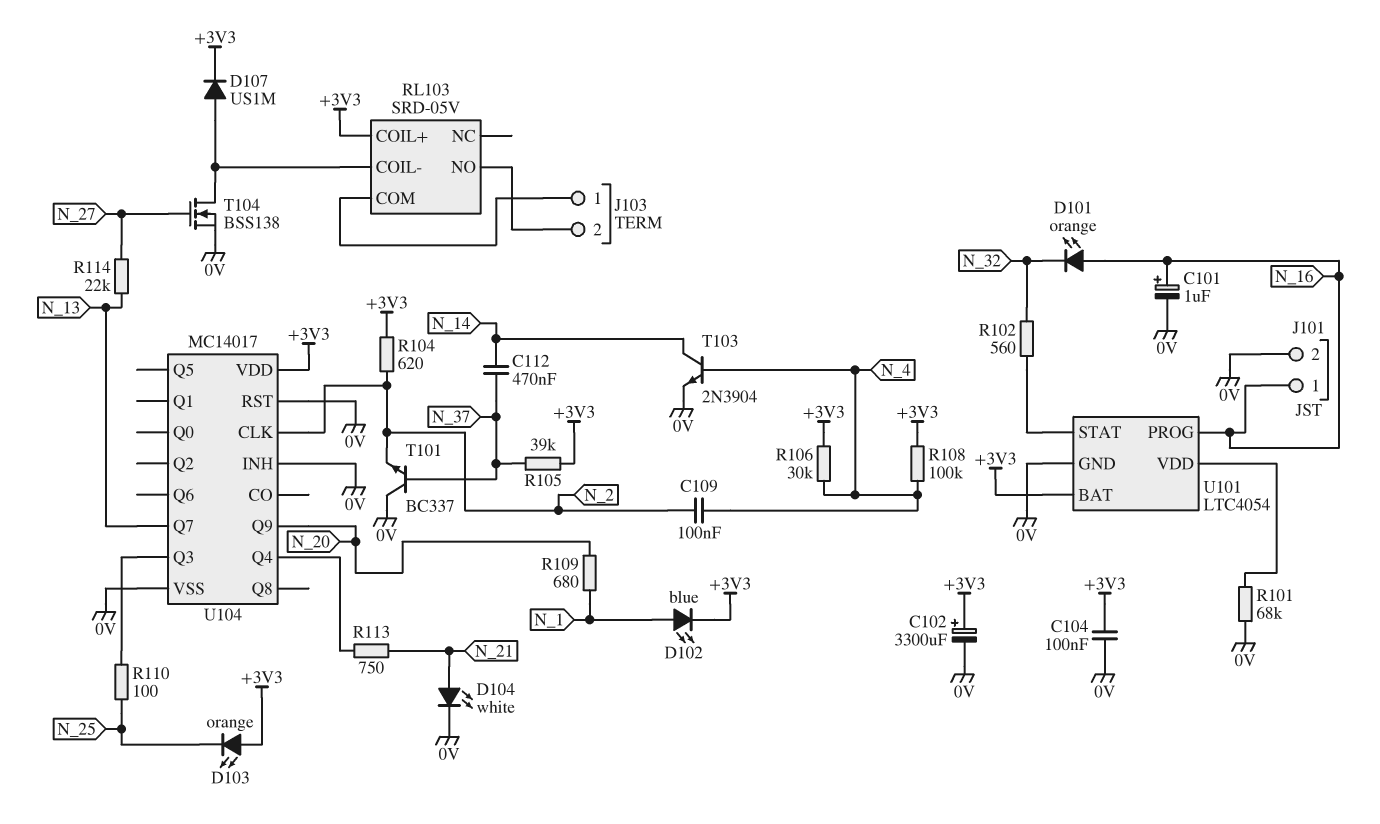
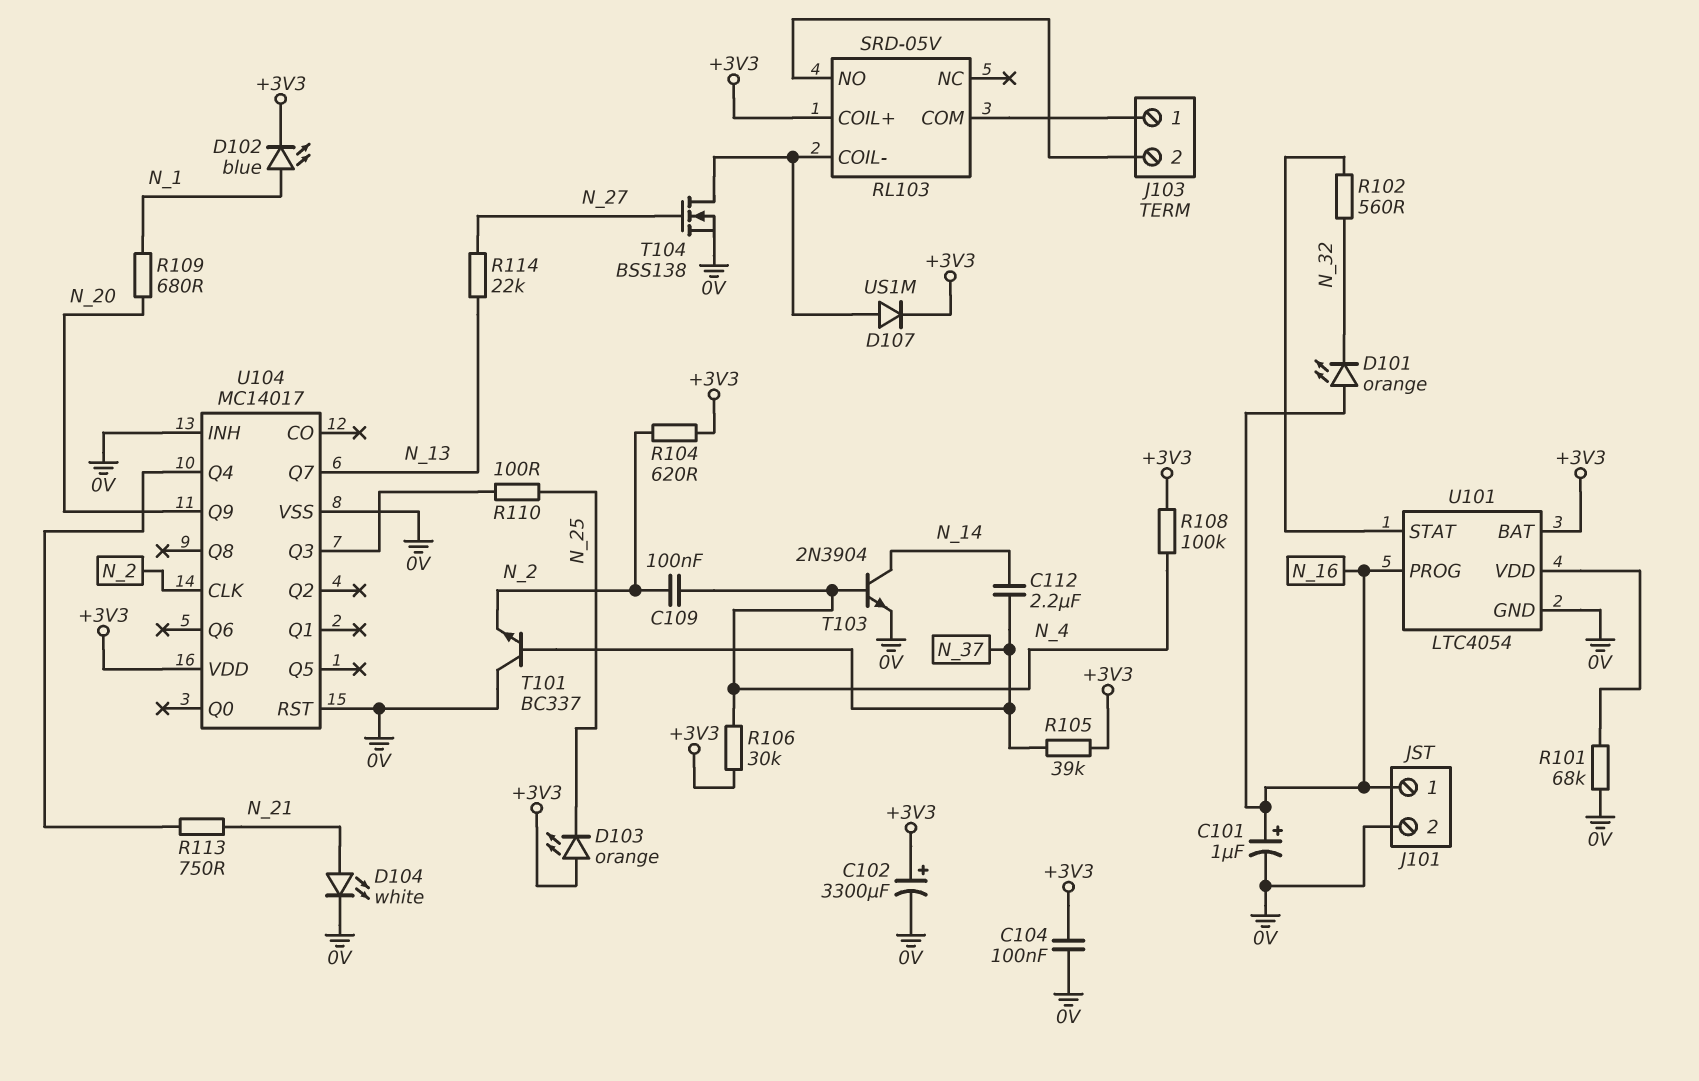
C112: 470nF (N_14, N_37) -> 2.2uF (N_14, N_37)

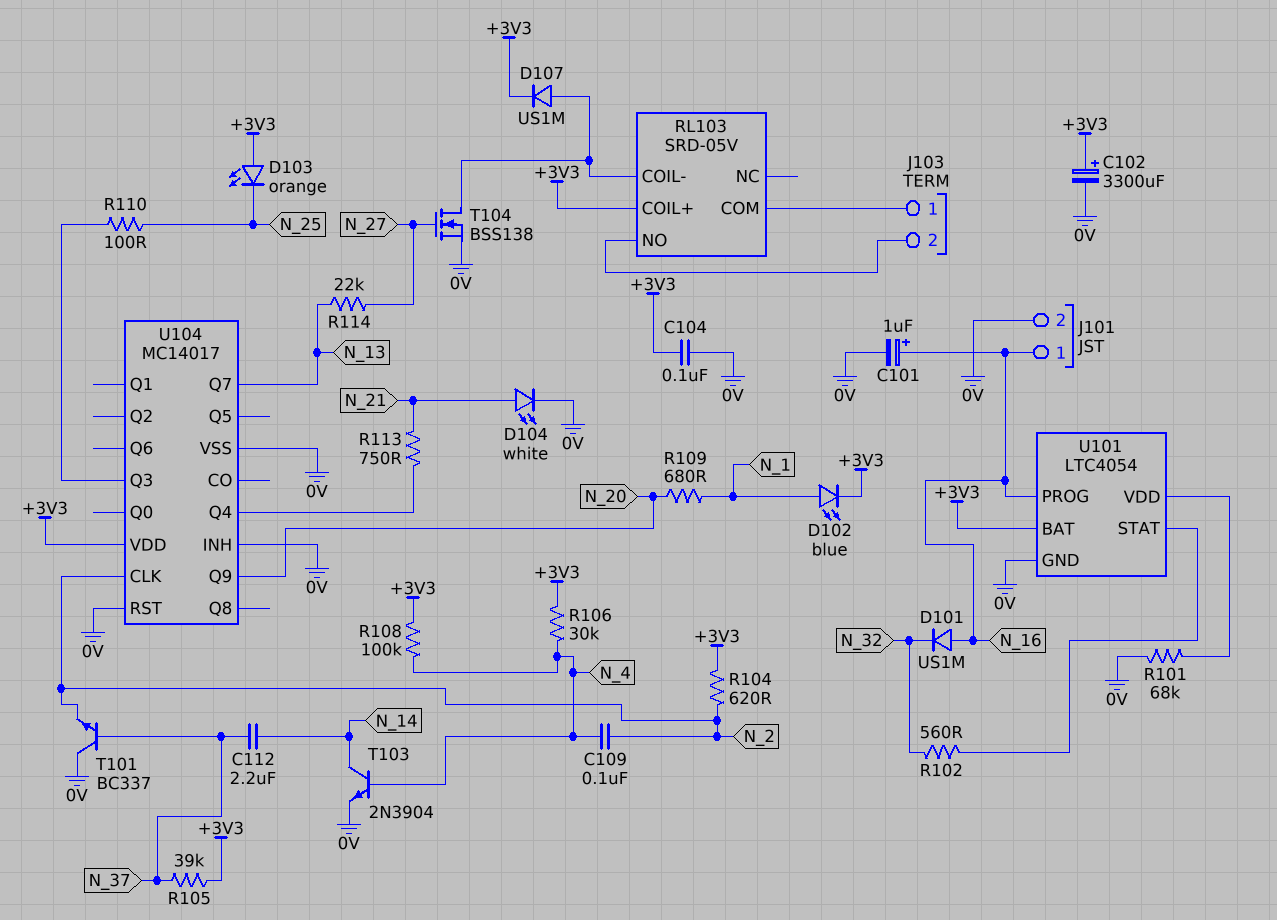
D101: LED orange (A N_16, K N_32) -> diode US1M (A N_16, K N_32)

